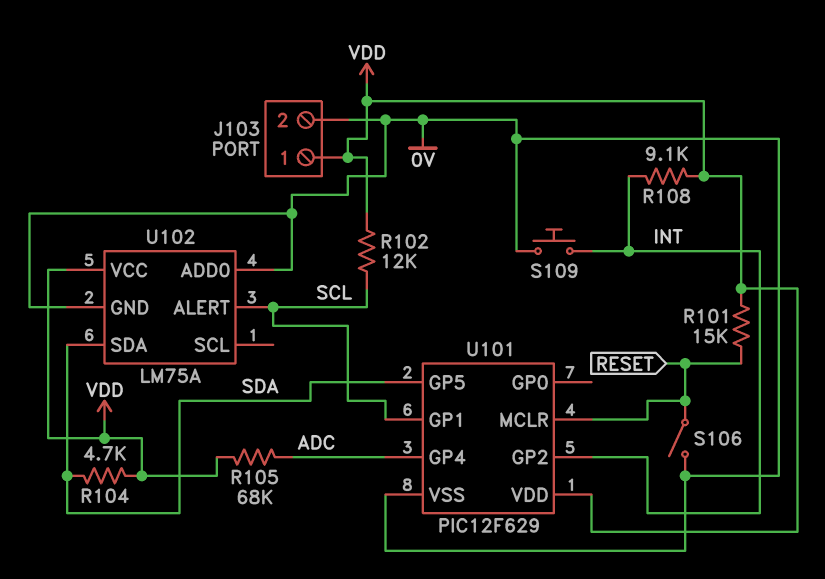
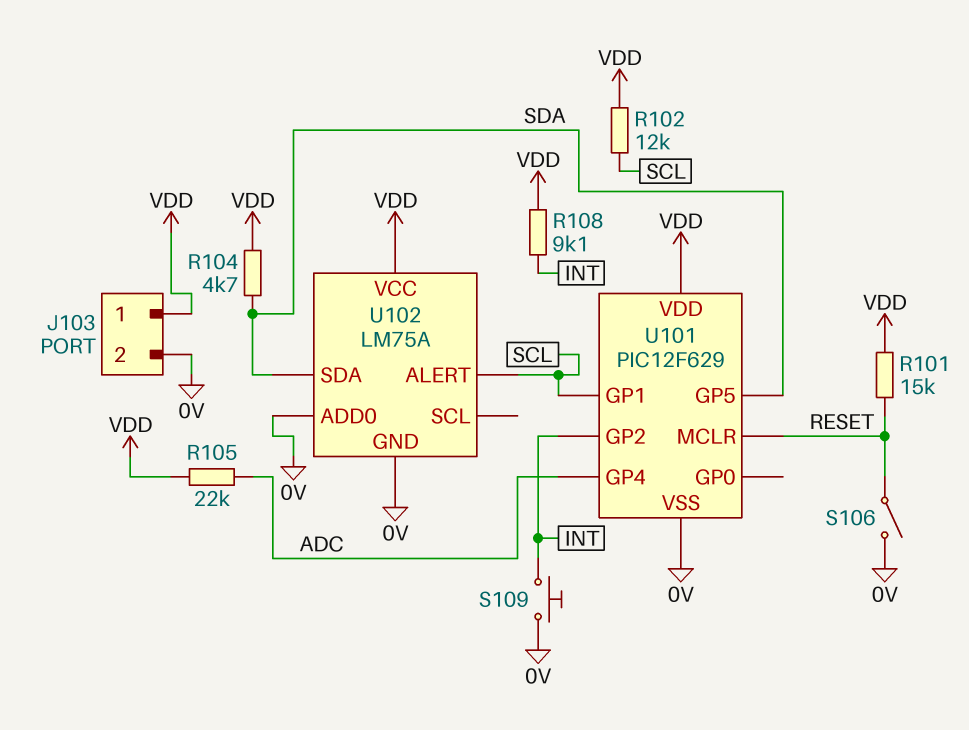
R105: 68k (ADC, VDD) -> 22k (ADC, VDD)

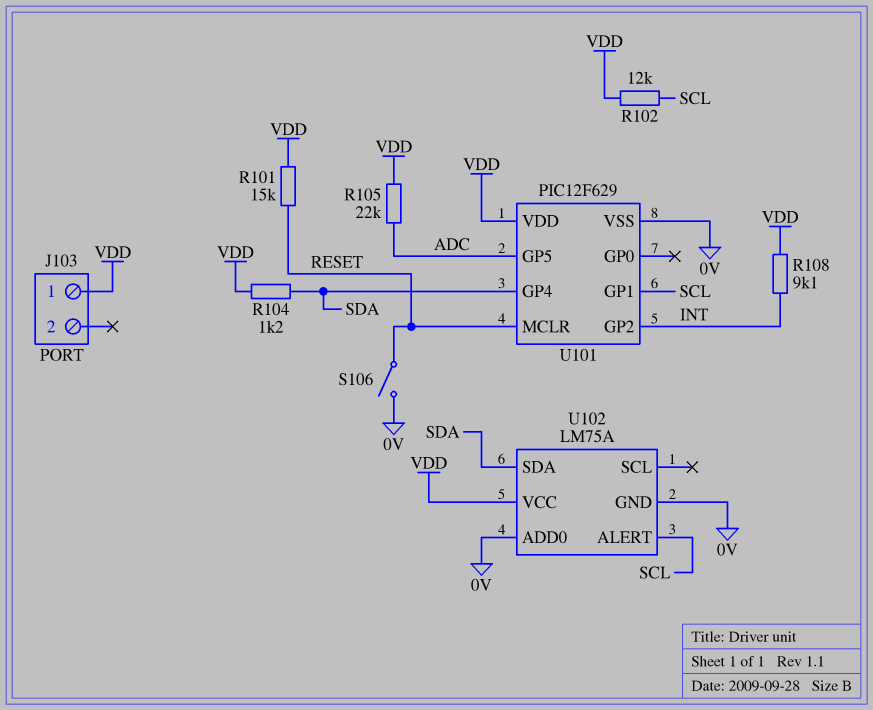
J103 pin 2: 0V -> none
R104: 4.7k (SDA, VDD) -> 1.2k (SDA, VDD)
S109: button (0V, INT) -> none
U101 pin GP4: ADC -> SDA
U101 pin GP5: SDA -> ADC

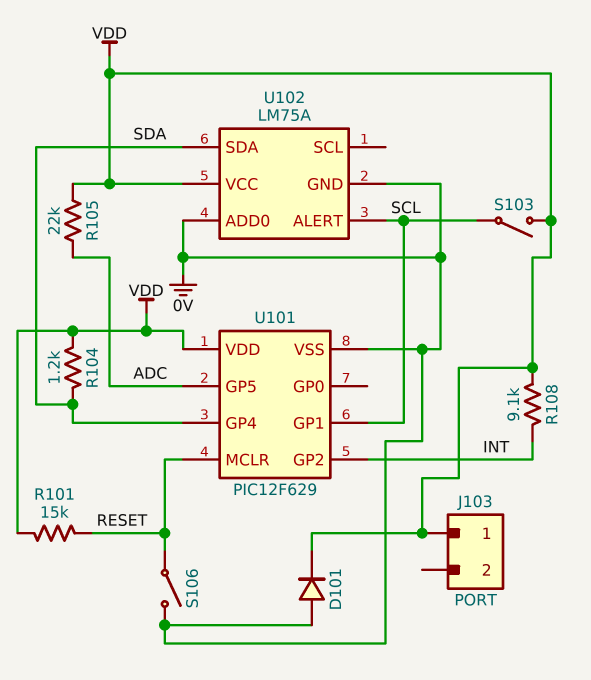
D101: none -> diode (A 0V, K VDD)
R102: 12k (SCL, VDD) -> none
S103: none -> switch (SCL, VDD)

